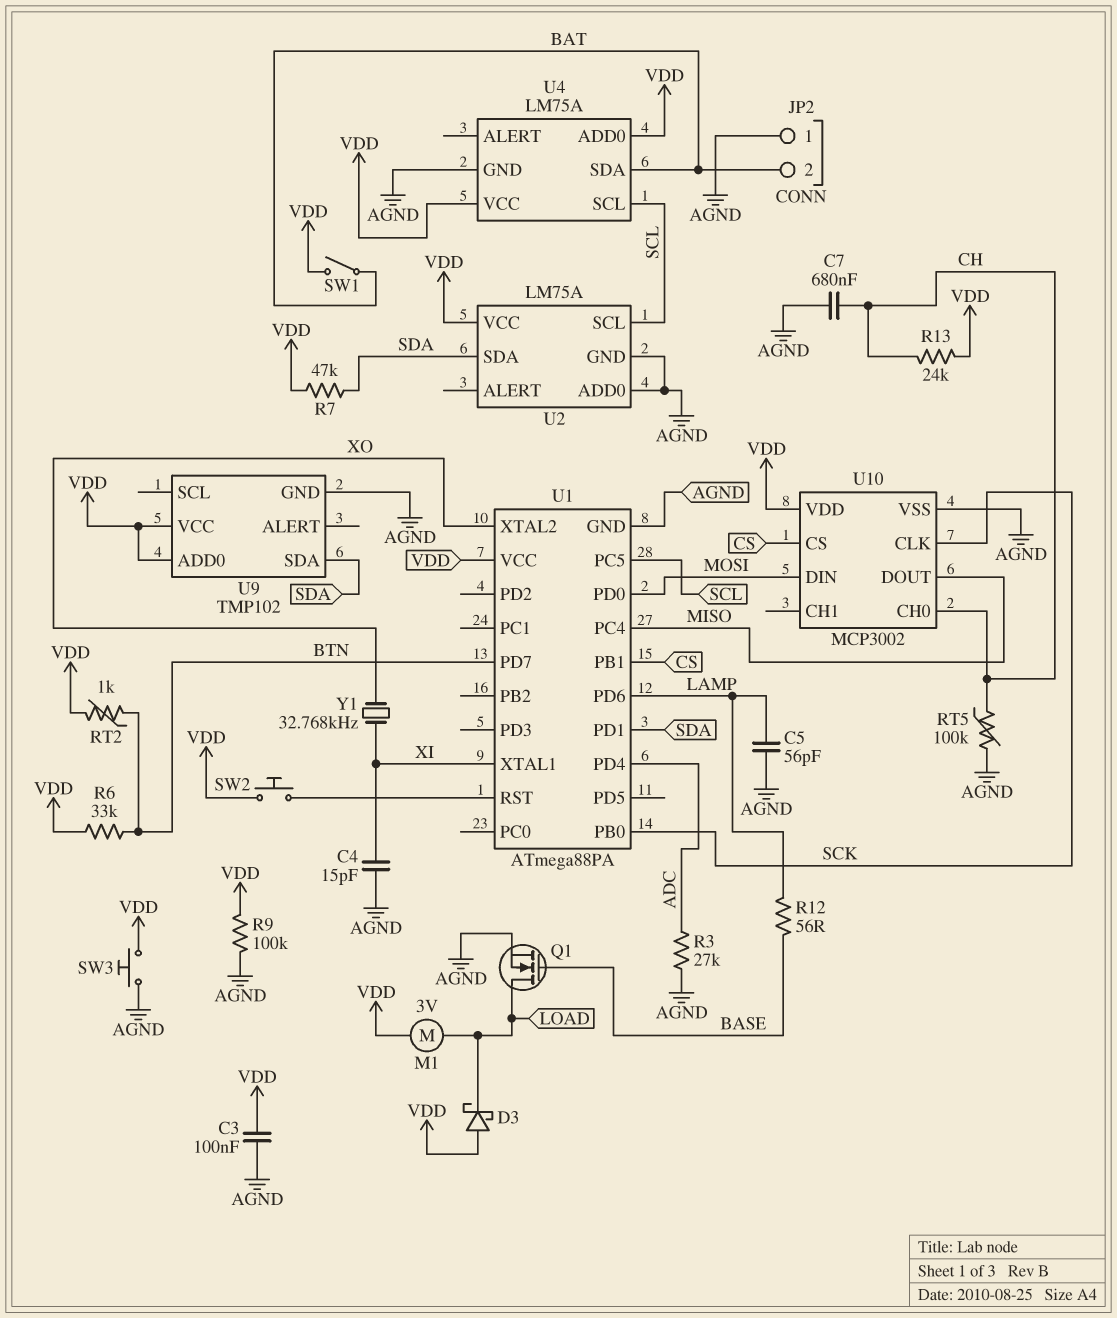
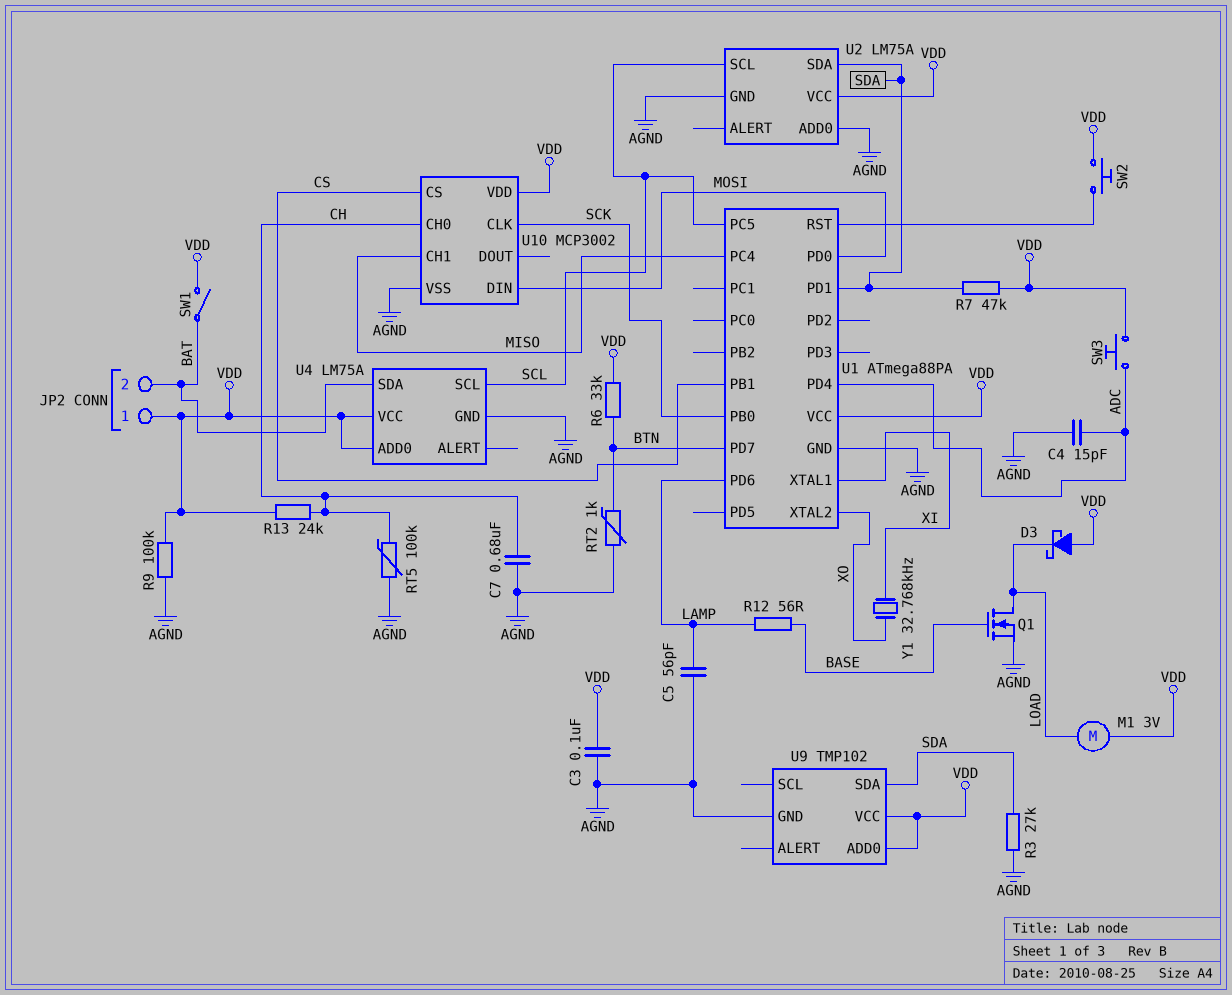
C4: 15pF (AGND, XI) -> 15pF (ADC, AGND)
JP2 pin 1: AGND -> VDD
R3: 27k (ADC, AGND) -> 27k (AGND, SDA)
RT2: 1k (BTN, VDD) -> 1k (AGND, BTN)
SW3: button (AGND, VDD) -> button (ADC, VDD)
U10 pin CH1: none -> MISO
U10 pin DOUT: MISO -> none

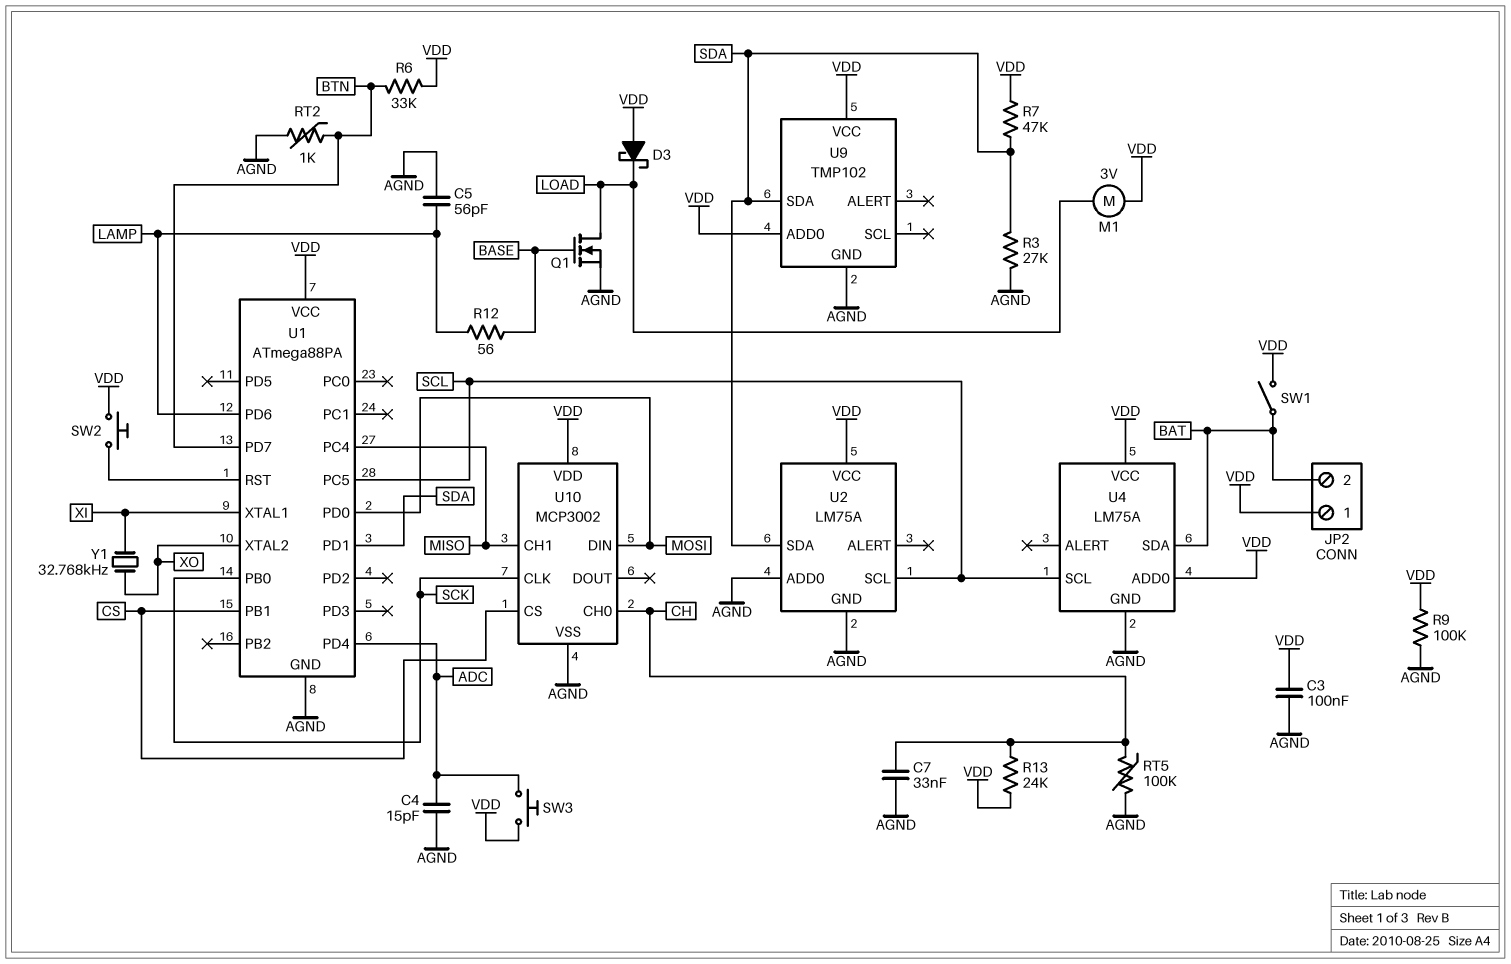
C7: 680nF (AGND, CH) -> 33nF (AGND, CH)

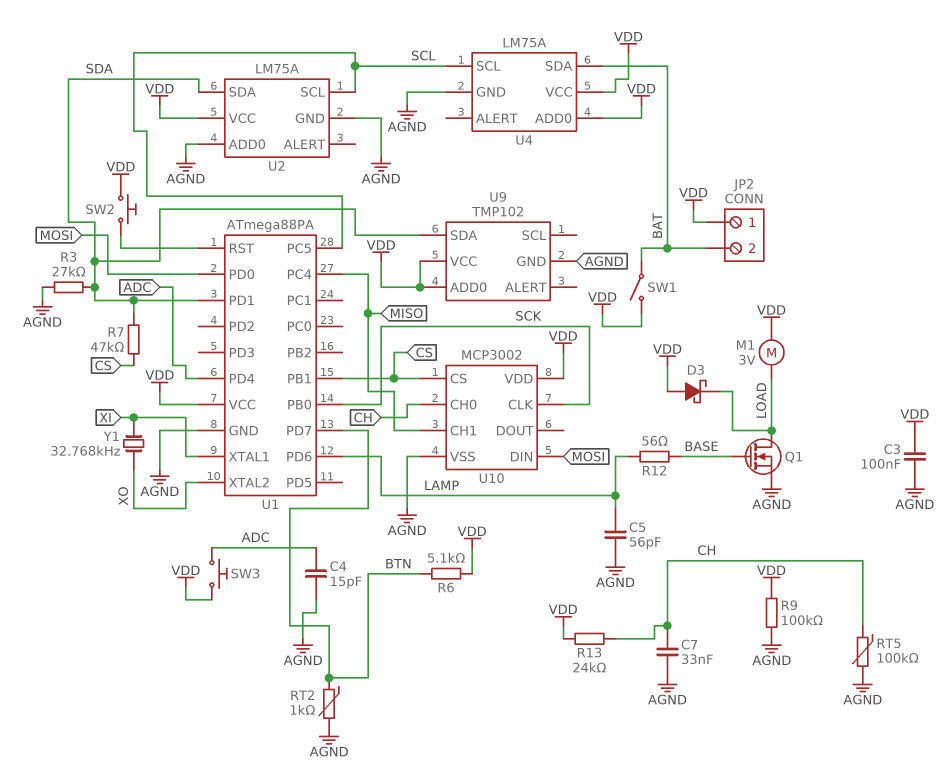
R6: 33k (BTN, VDD) -> 5.1k (BTN, VDD)
R7: 47k (SDA, VDD) -> 47k (CS, SDA)

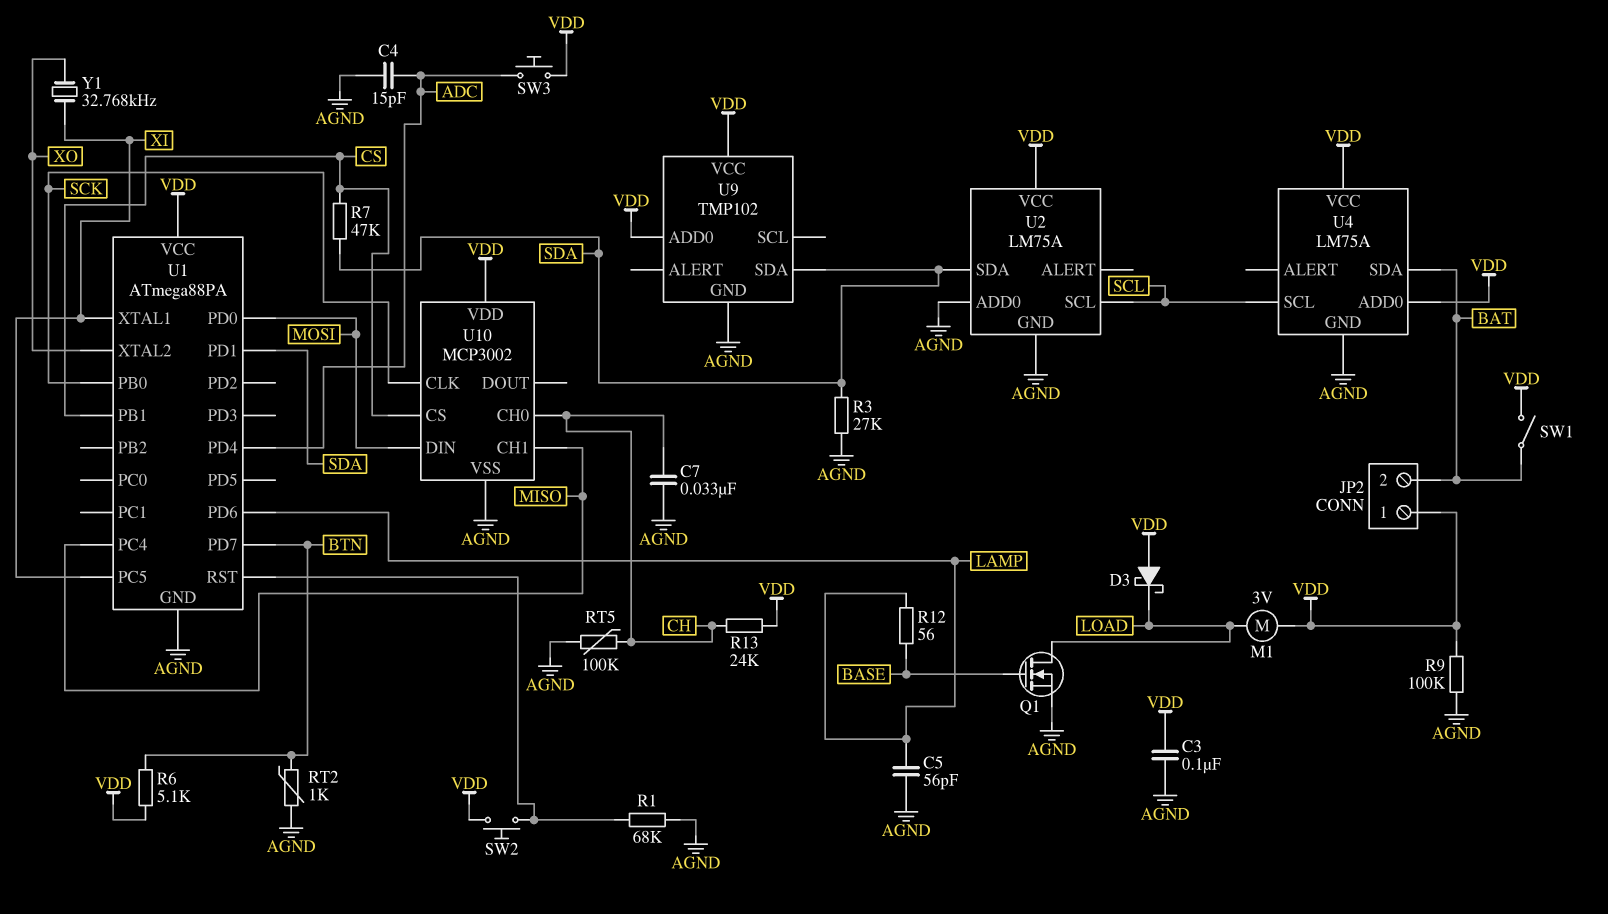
R1: none -> 68k (AGND, U1/RST)
U1 pin PC5: SCL -> XI

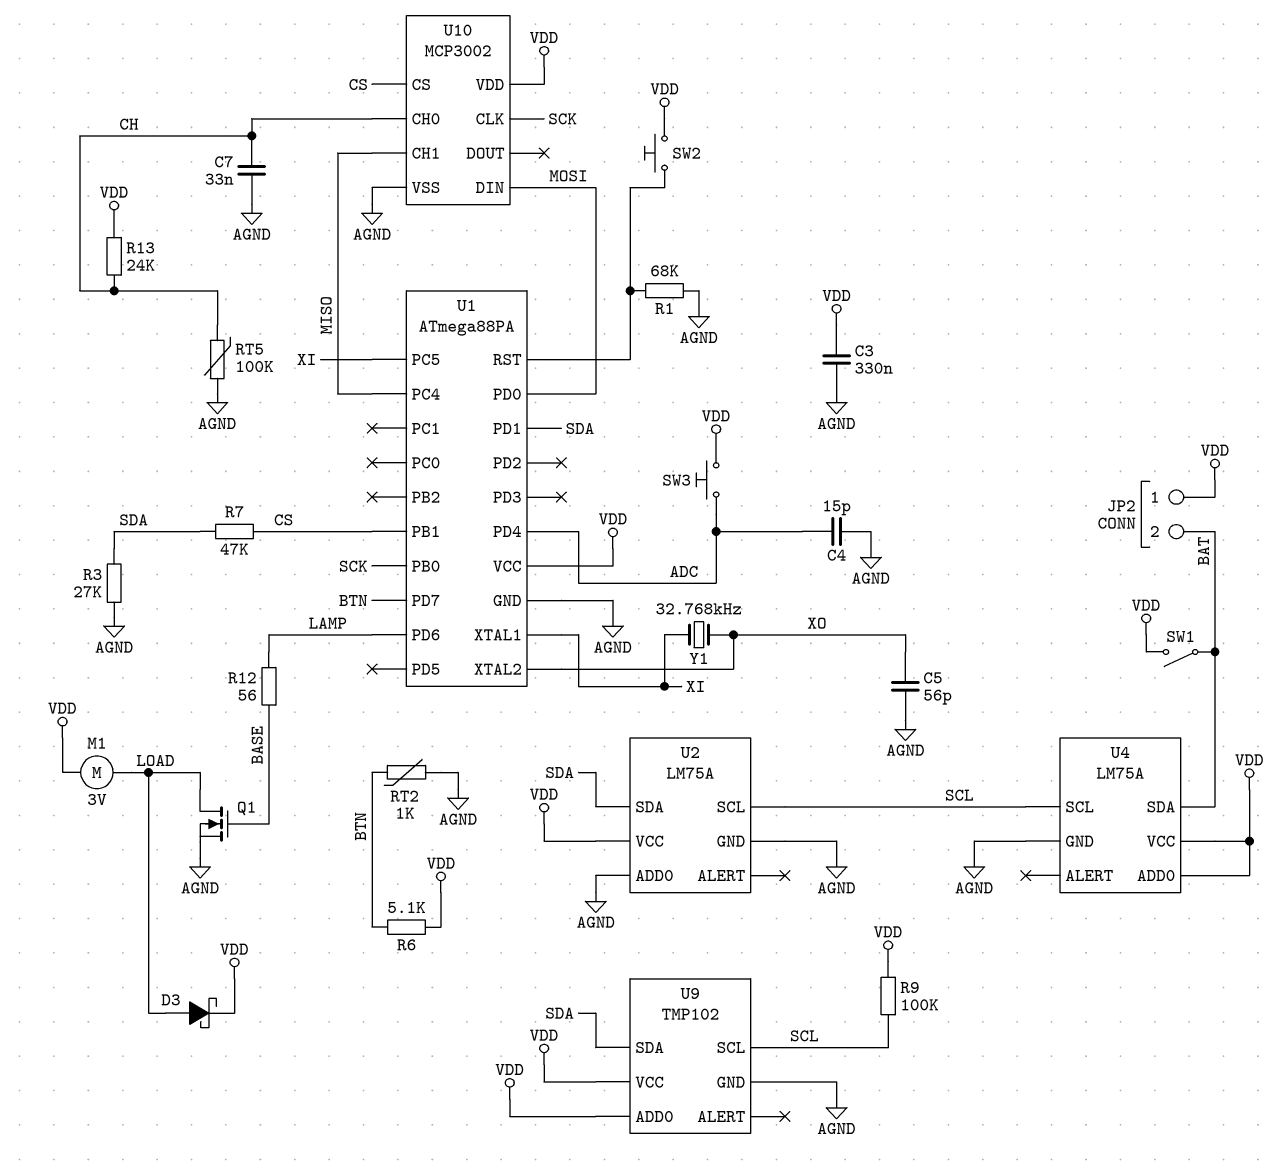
C3: 100nF (AGND, VDD) -> 330nF (AGND, VDD)
C5: 56pF (AGND, LAMP) -> 56pF (AGND, XO)
D3: schottky (A VDD, K LOAD) -> schottky (A LOAD, K VDD)
R9: 100k (AGND, VDD) -> 100k (SCL, VDD)
U9 pin SCL: none -> SCL

